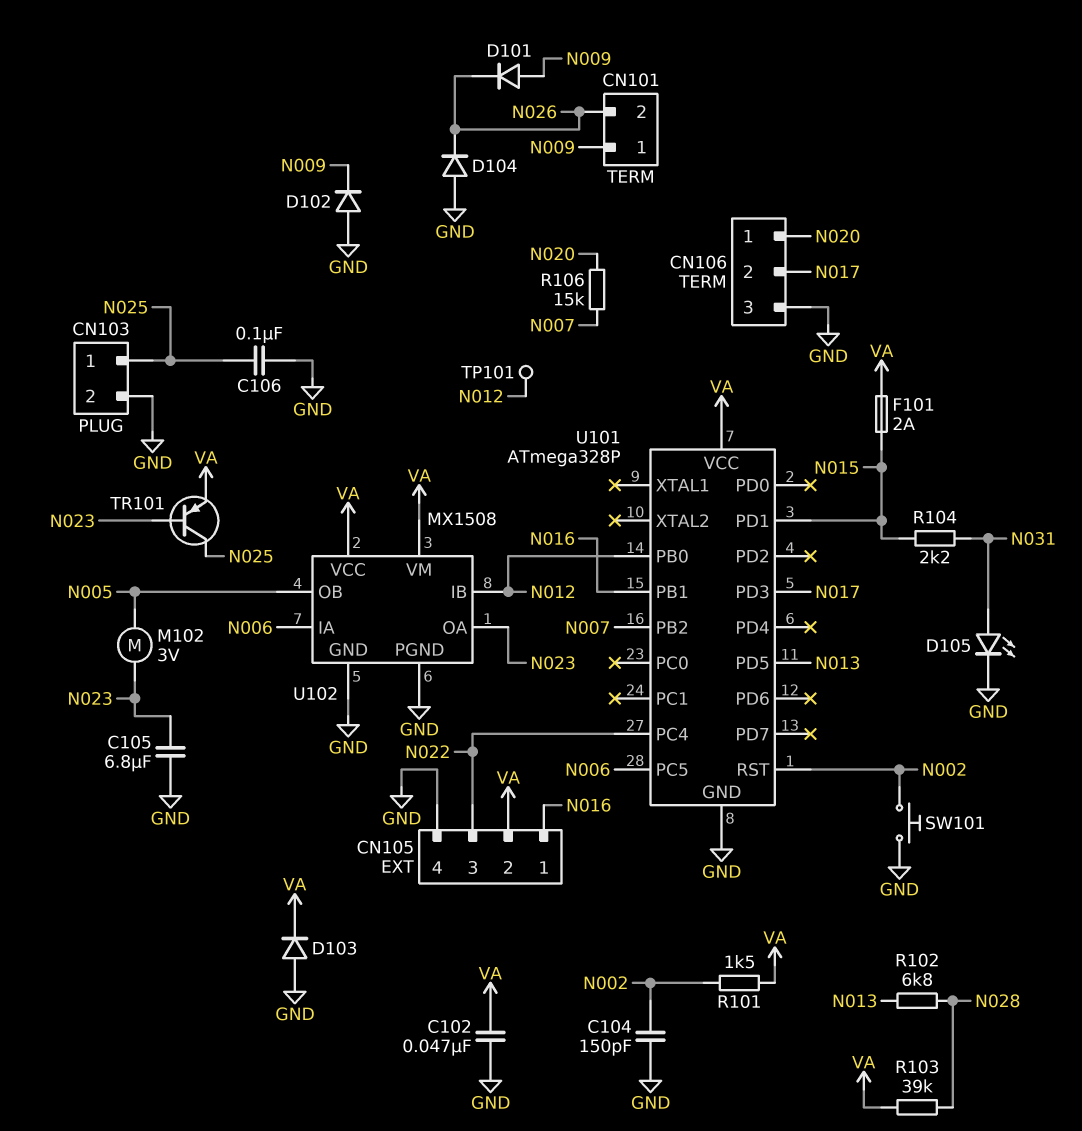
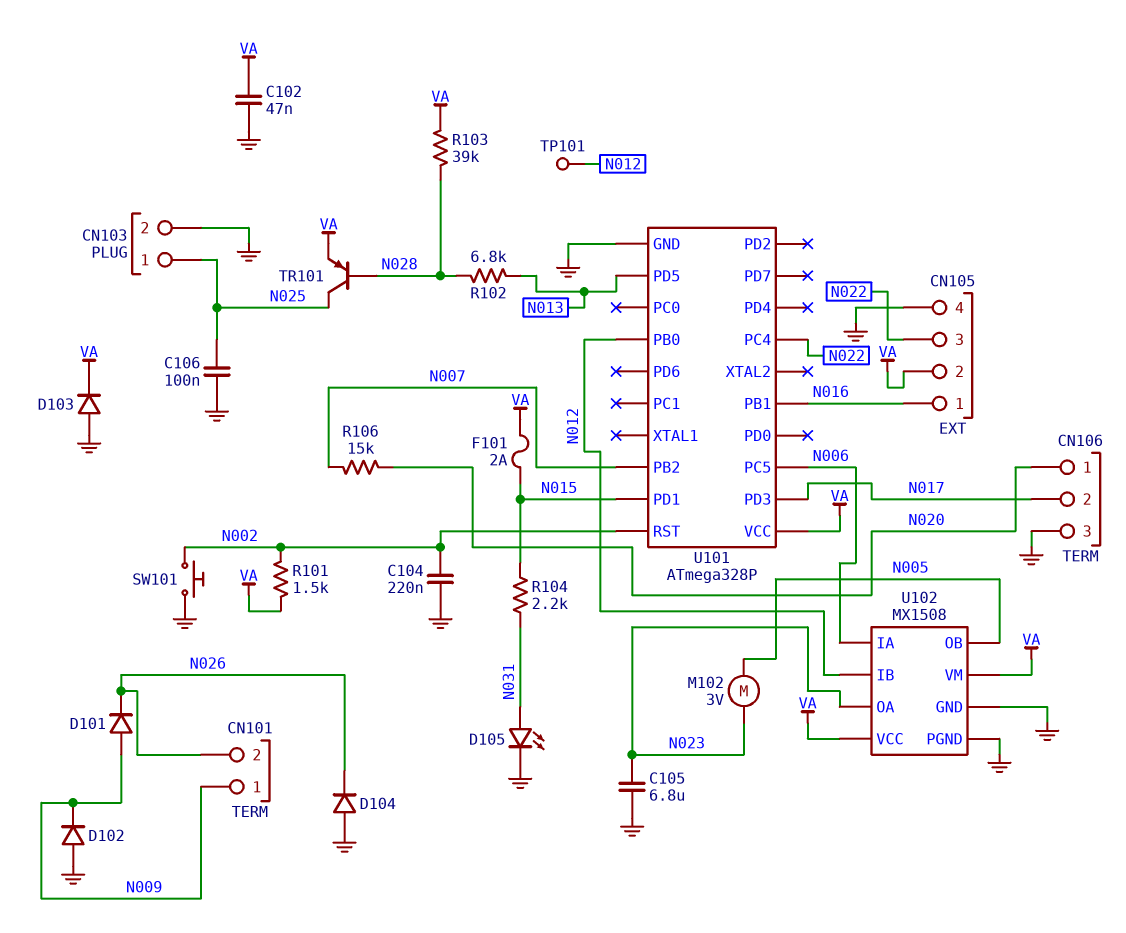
C104: 150pF (GND, N002) -> 220nF (GND, N002)
TR101: PNP (B N023, C N025, E VA) -> PNP (B N028, C N025, E VA)

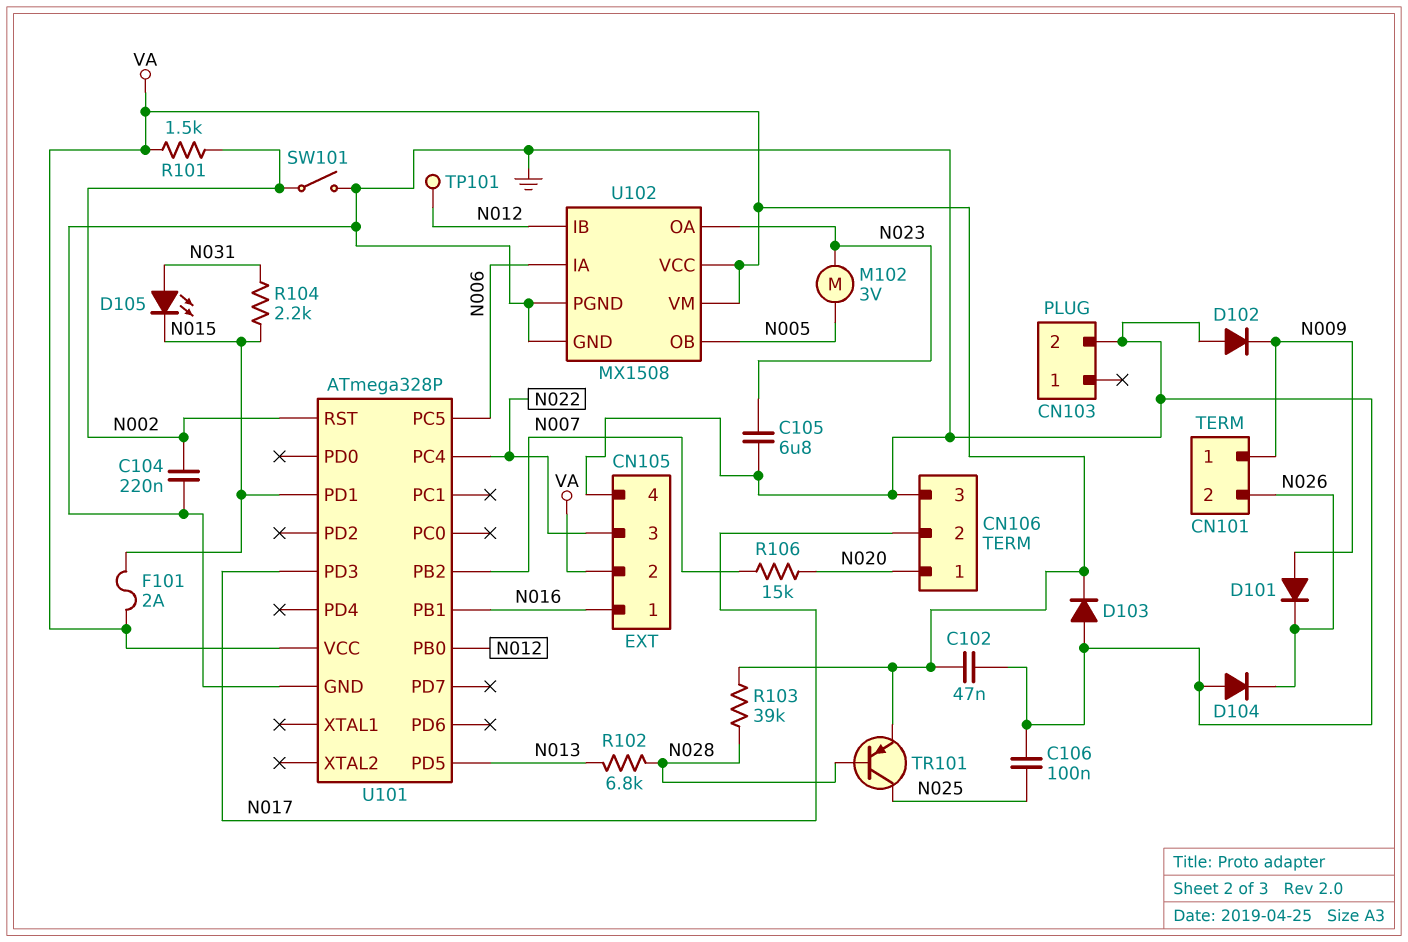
CN103 pin 1: N025 -> none
D105: LED (A N031, K GND) -> LED (A N031, K N015)
SW101: button (GND, N002) -> switch (GND, N002)

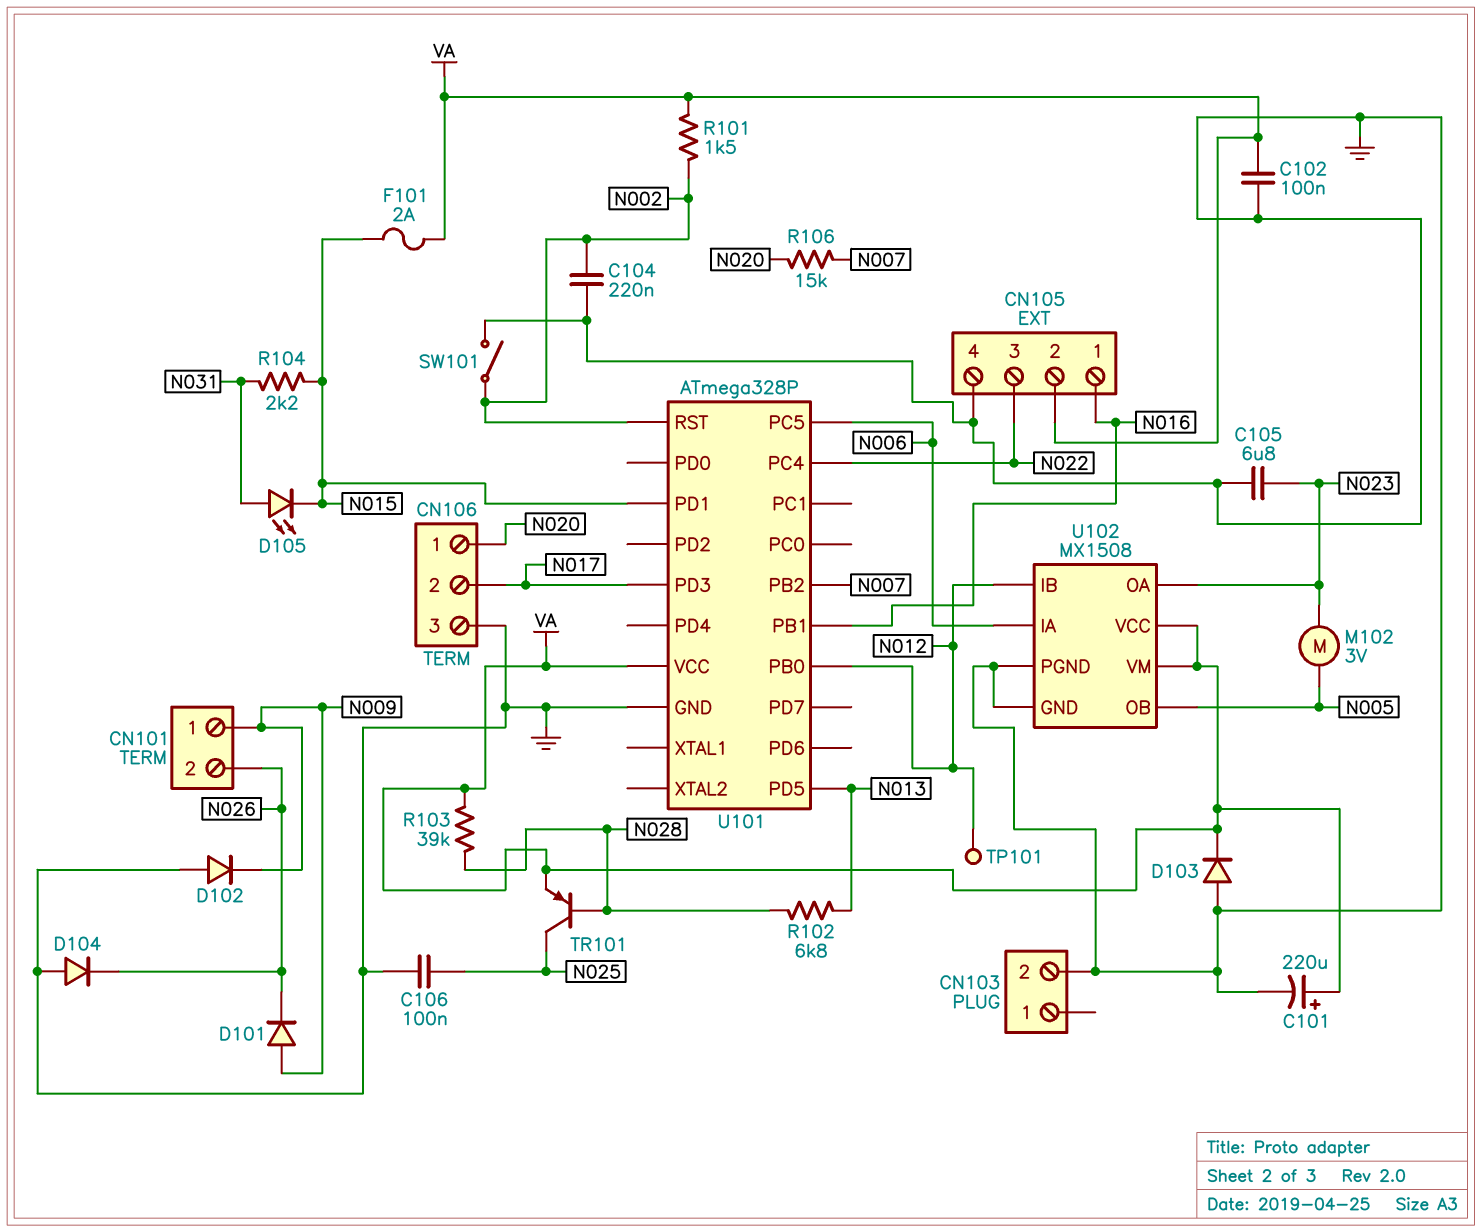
C101: none -> 220uF (plus VA, minus GND)
C102: 47nF (GND, VA) -> 100nF (GND, VA)

